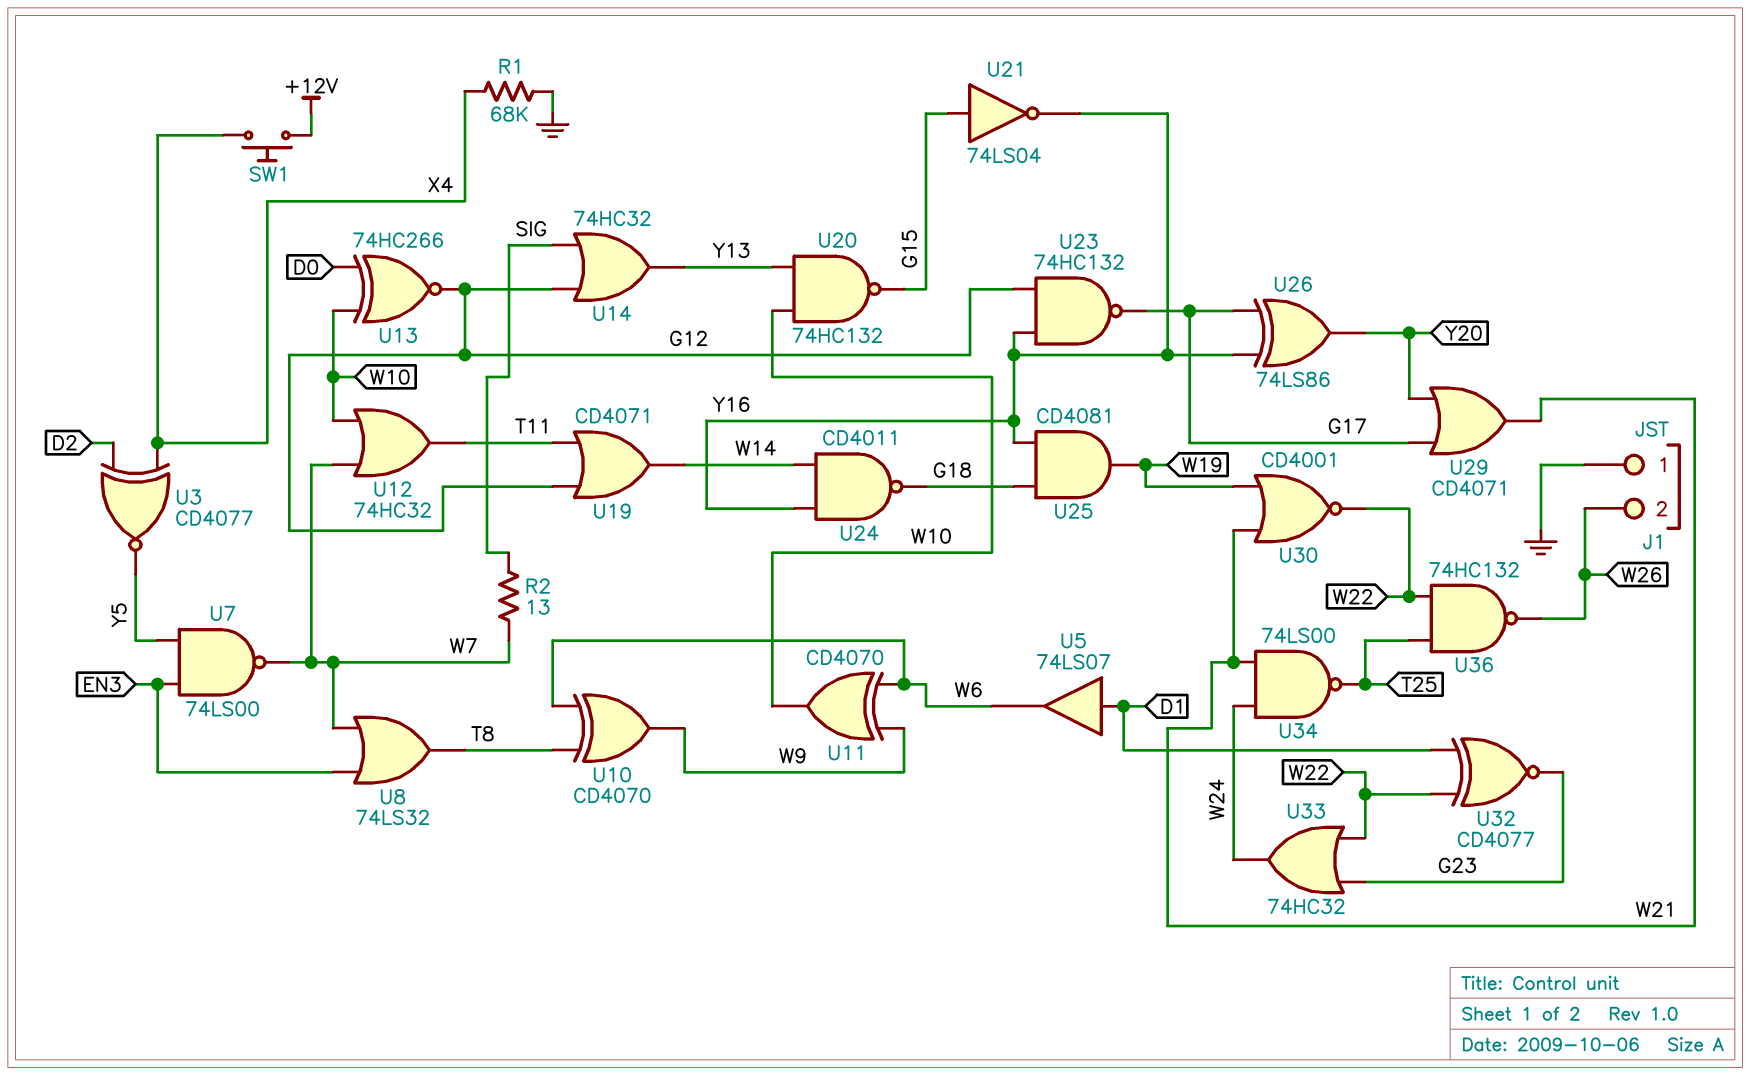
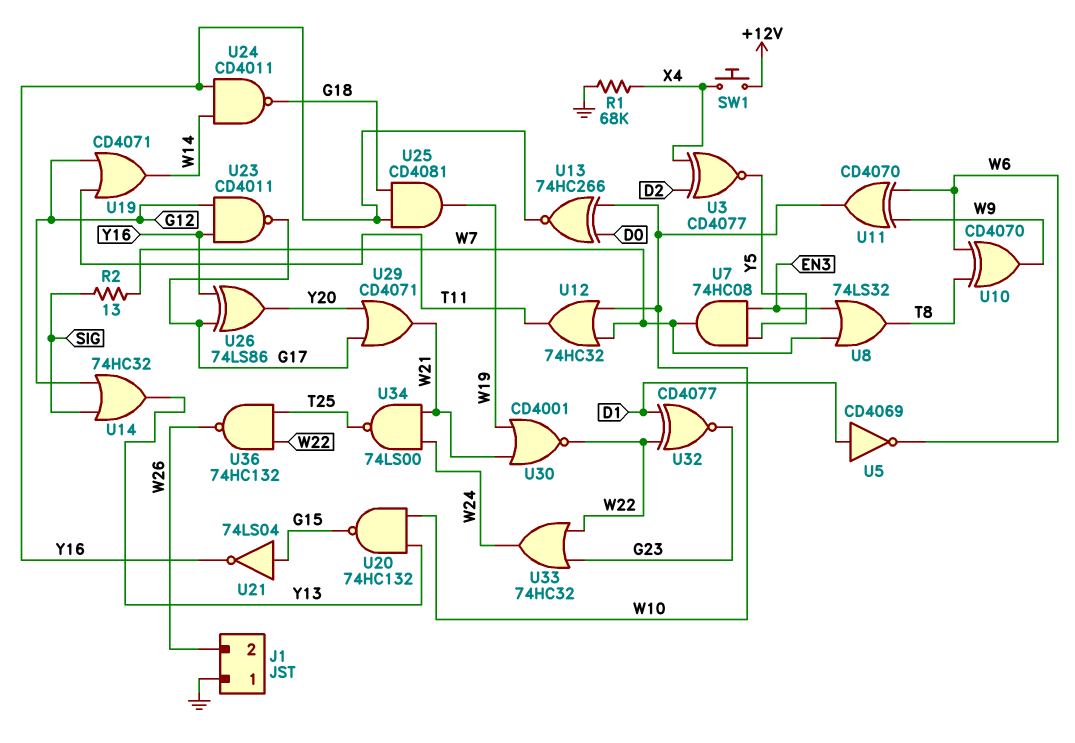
U5: buffer 74LS07 (in D1, out W6) -> NOT CD4069 (in D1, out W6)
U7: NAND 74LS00 (in EN3, in Y5, out W7) -> AND 74HC08 (in EN3, in Y5, out W7)
U13: XNOR 74HC266 (in D0, in W10, out G12) -> XNOR 74HC266 (in D0, in W10, out Y16)
U23: NAND 74HC132 (in G12, in Y16, out G17) -> NAND CD4011 (in G12, in Y16, out G17)

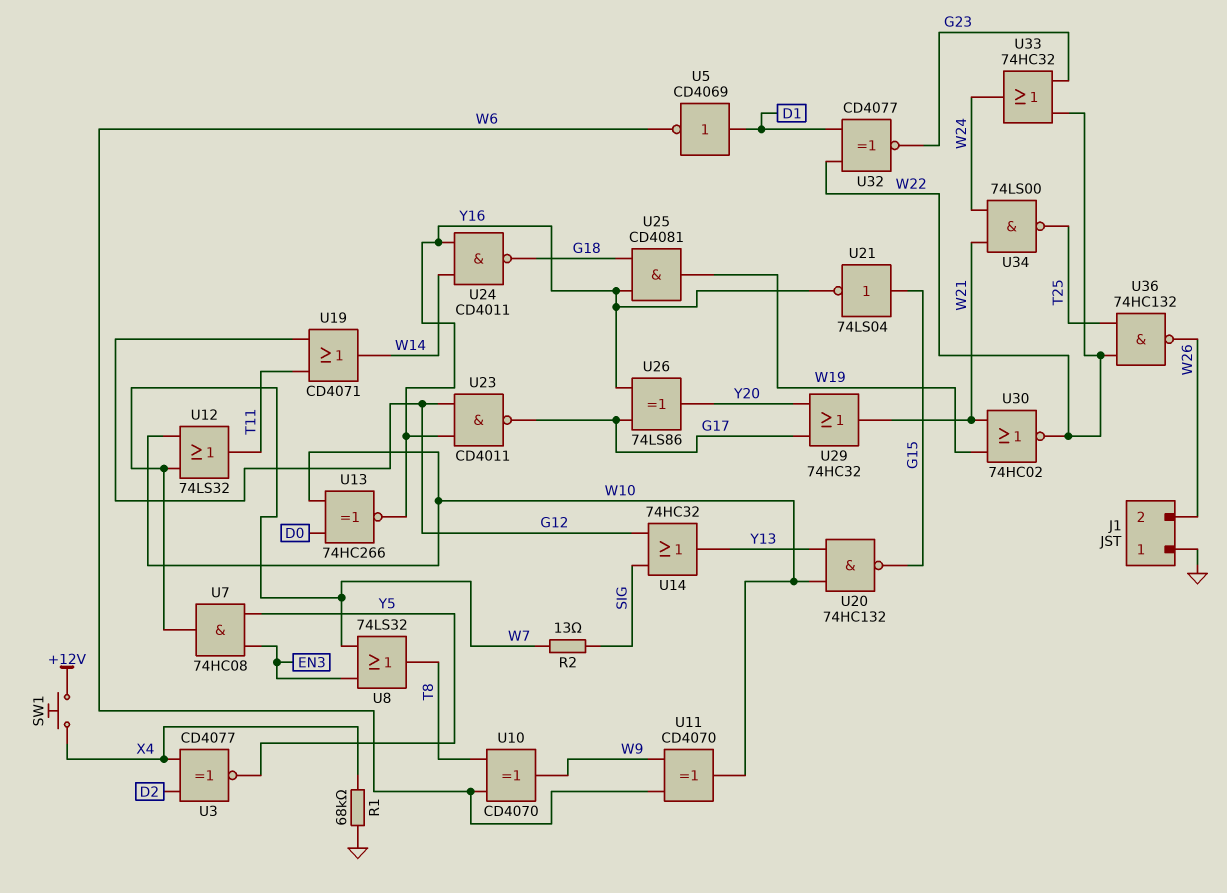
U12: OR 74HC32 (in W7, in W10, out T11) -> OR 74LS32 (in W7, in W10, out T11)
U29: OR CD4071 (in G17, in Y20, out W21) -> OR 74HC32 (in G17, in Y20, out W21)
U30: NOR CD4001 (in W19, in W21, out W22) -> NOR 74HC02 (in W19, in W21, out W22)

